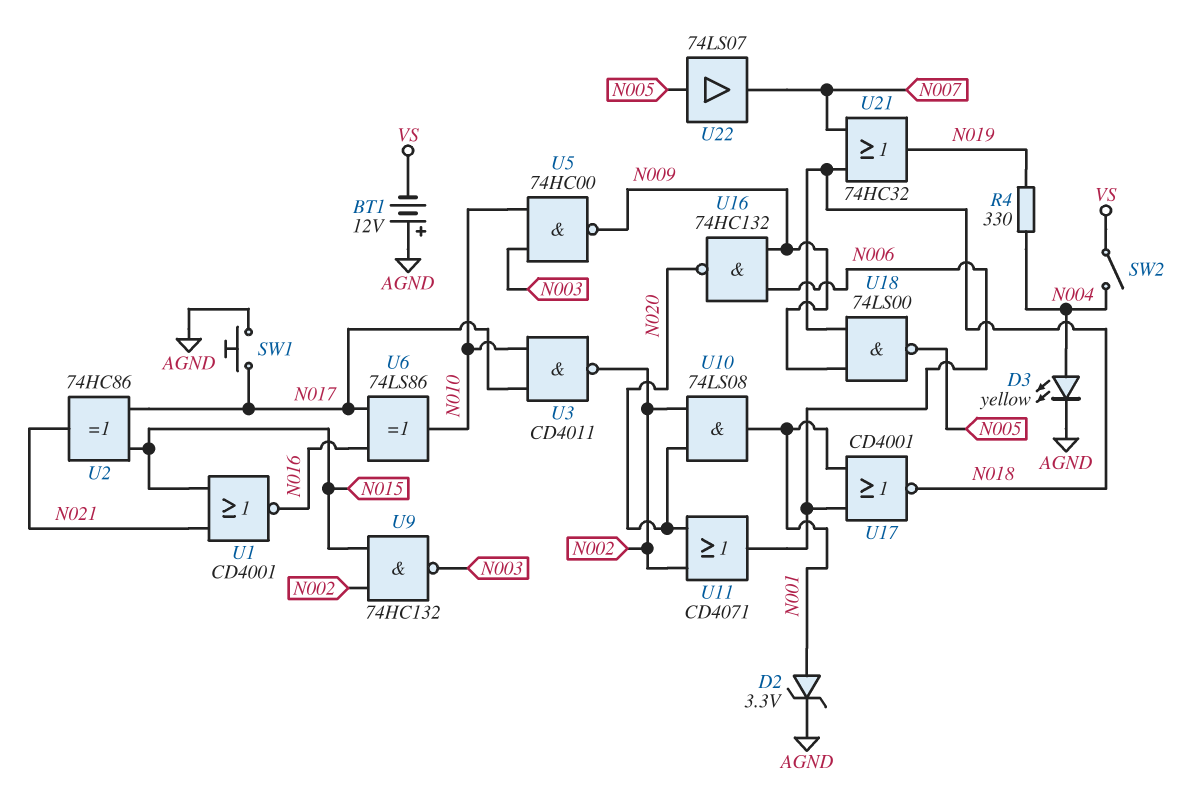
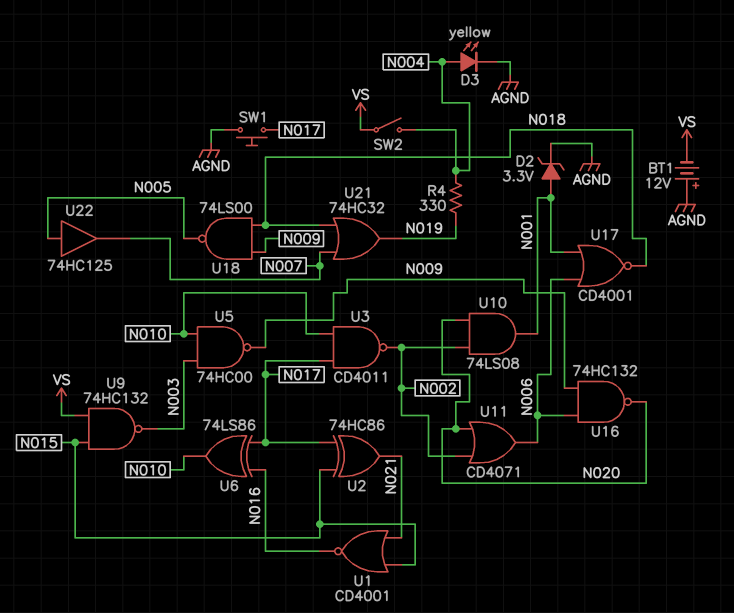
U9: NAND 74HC132 (in N002, in N015, out N003) -> NAND 74HC132 (in N015, in VS, out N003)
U22: buffer 74LS07 (in N005, out N007) -> buffer 74HC125 (in N005, out N007)

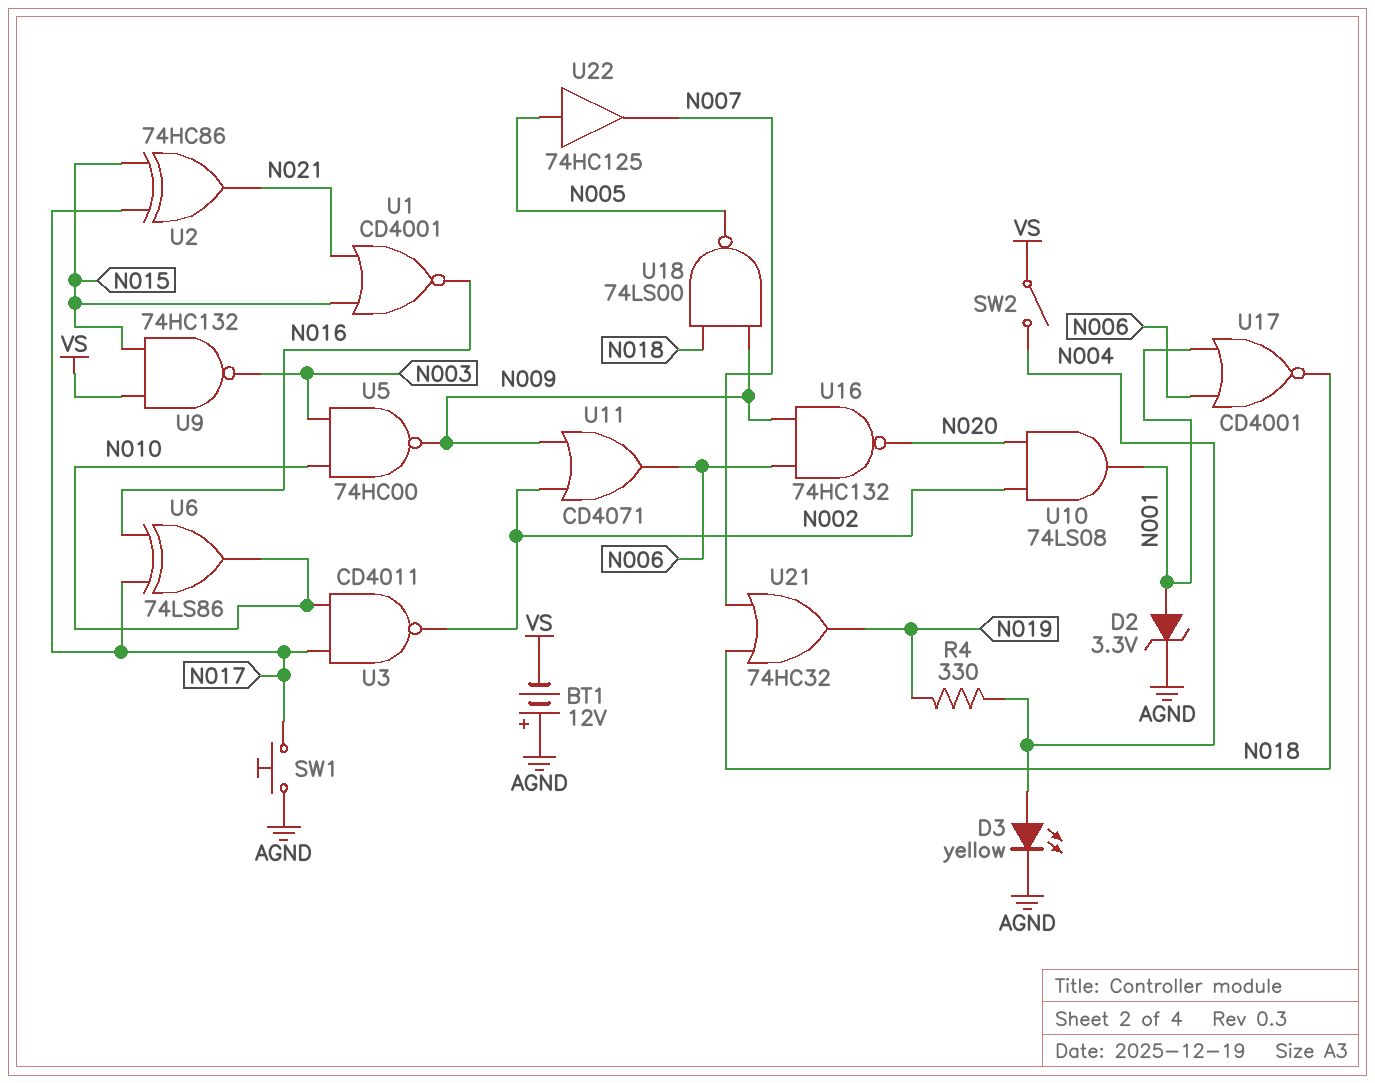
U11: OR CD4071 (in N002, in N020, out N006) -> OR CD4071 (in N002, in N009, out N006)

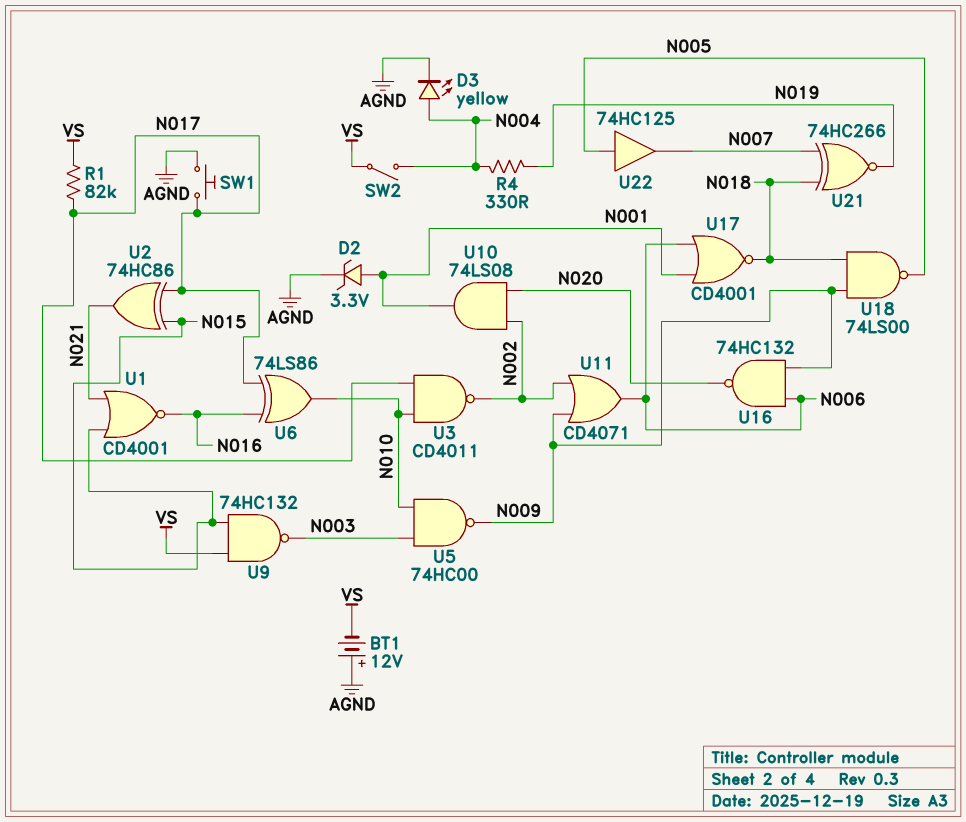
R1: none -> 82k (N017, VS)
U21: OR 74HC32 (in N007, in N018, out N019) -> XNOR 74HC266 (in N007, in N018, out N019)

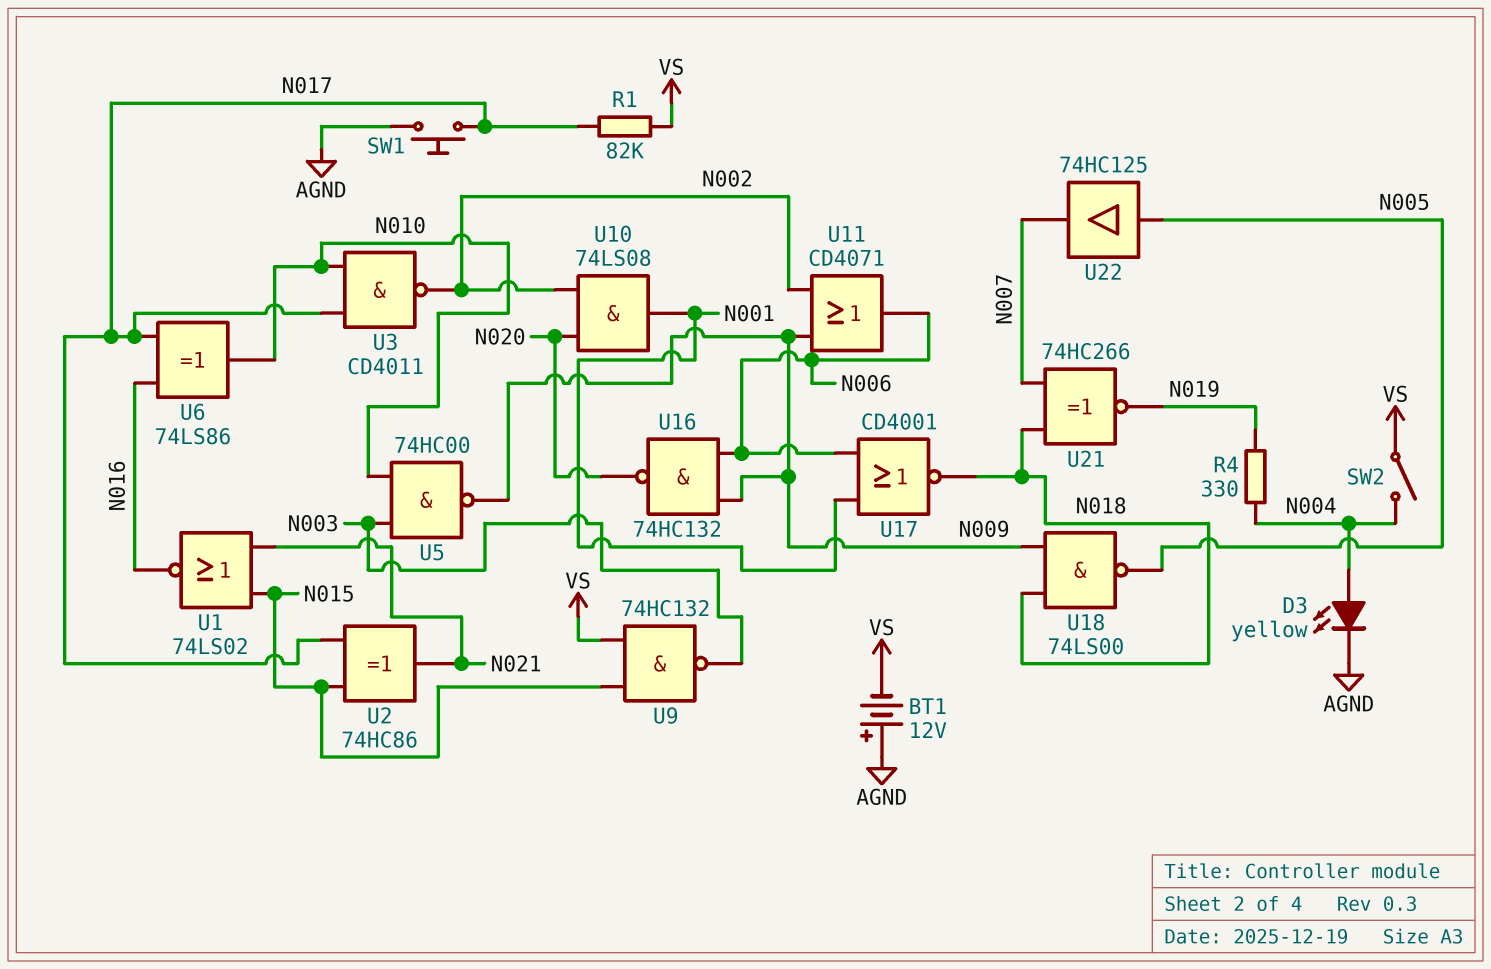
D2: zener 3.3V (A N001, K AGND) -> none
U1: NOR CD4001 (in N015, in N021, out N016) -> NOR 74LS02 (in N015, in N021, out N016)

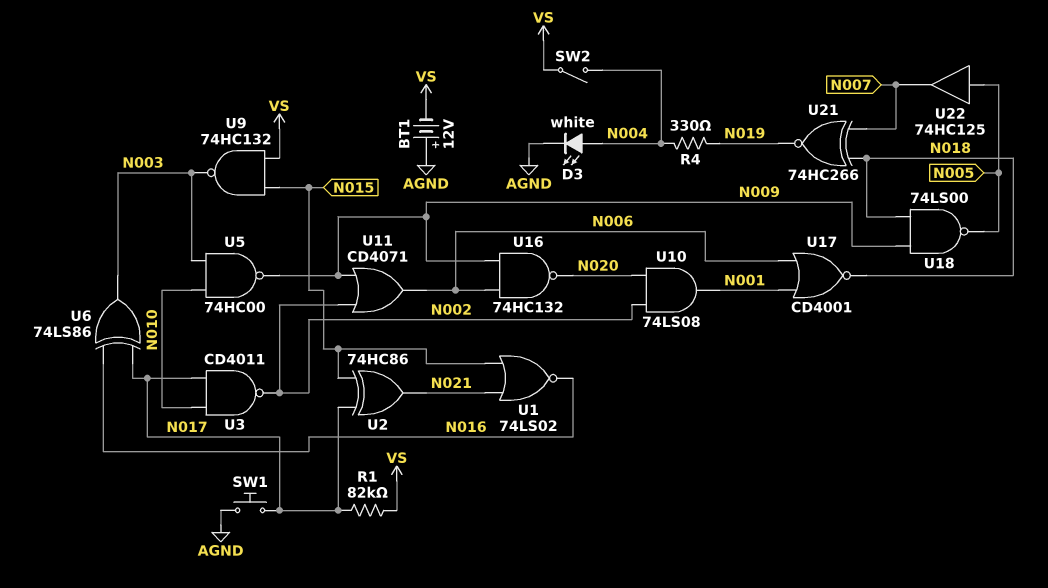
D3: LED yellow (A N004, K AGND) -> LED white (A N004, K AGND)
U6: XOR 74LS86 (in N016, in N017, out N010) -> XOR 74LS86 (in N016, in N017, out N003)

